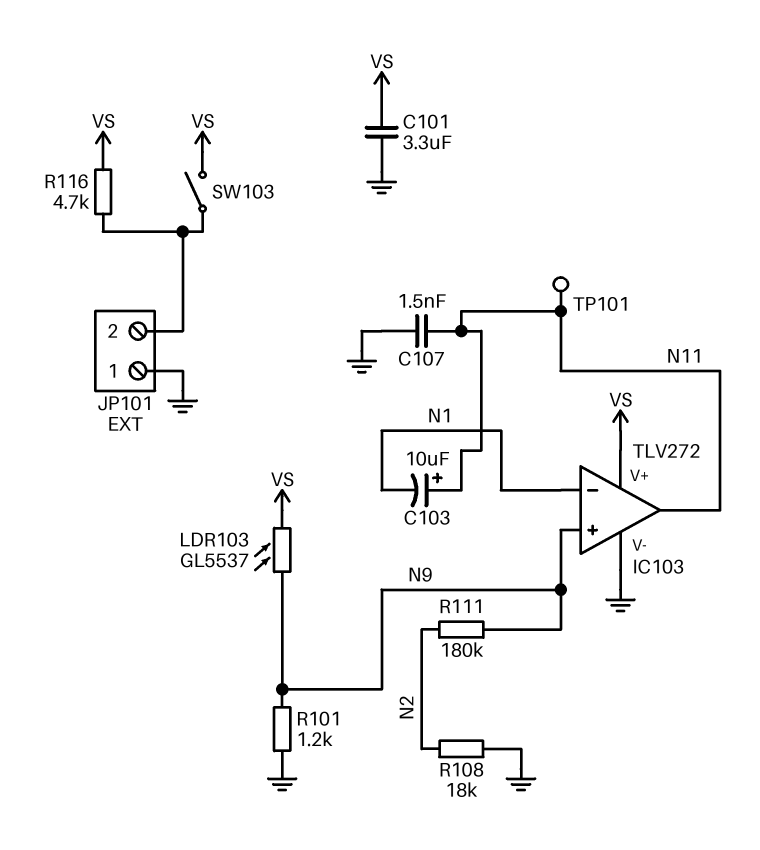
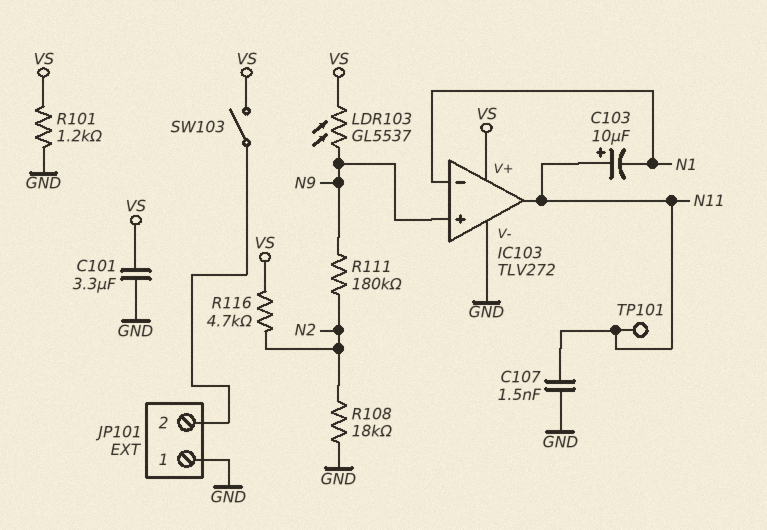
R101: 1.2k (GND, N9) -> 1.2k (GND, VS)
R116: 4.7k (JP101/2, VS) -> 4.7k (N2, VS)

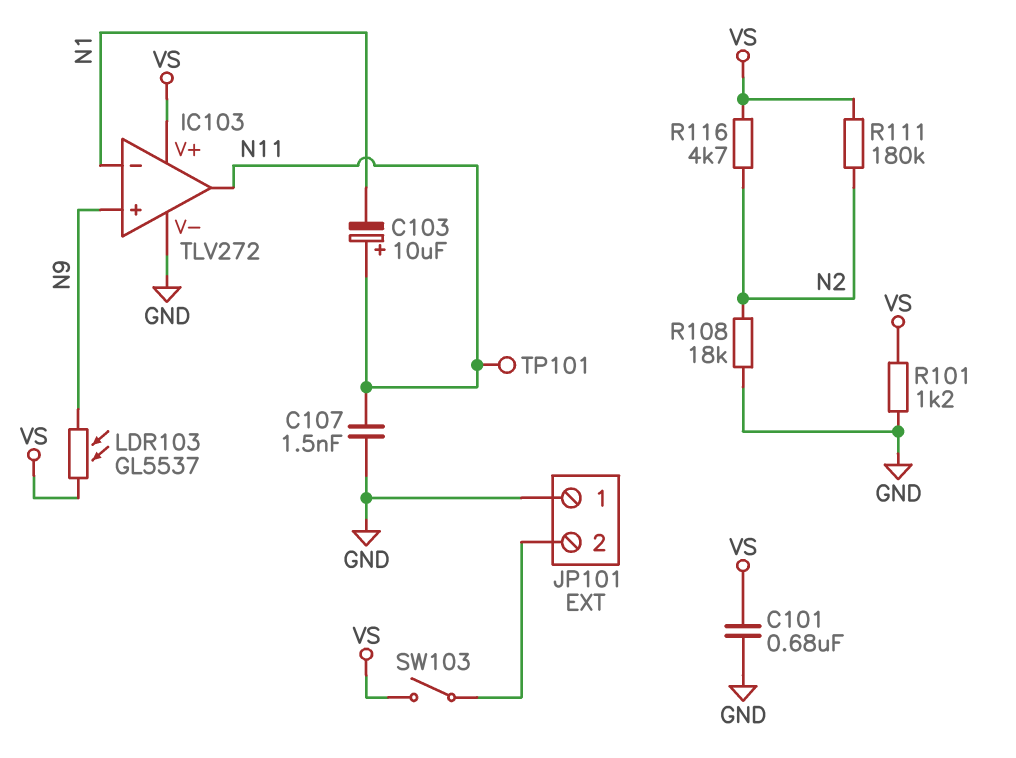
C101: 3.3uF (GND, VS) -> 680nF (GND, VS)
R111: 180k (N2, N9) -> 180k (N2, VS)

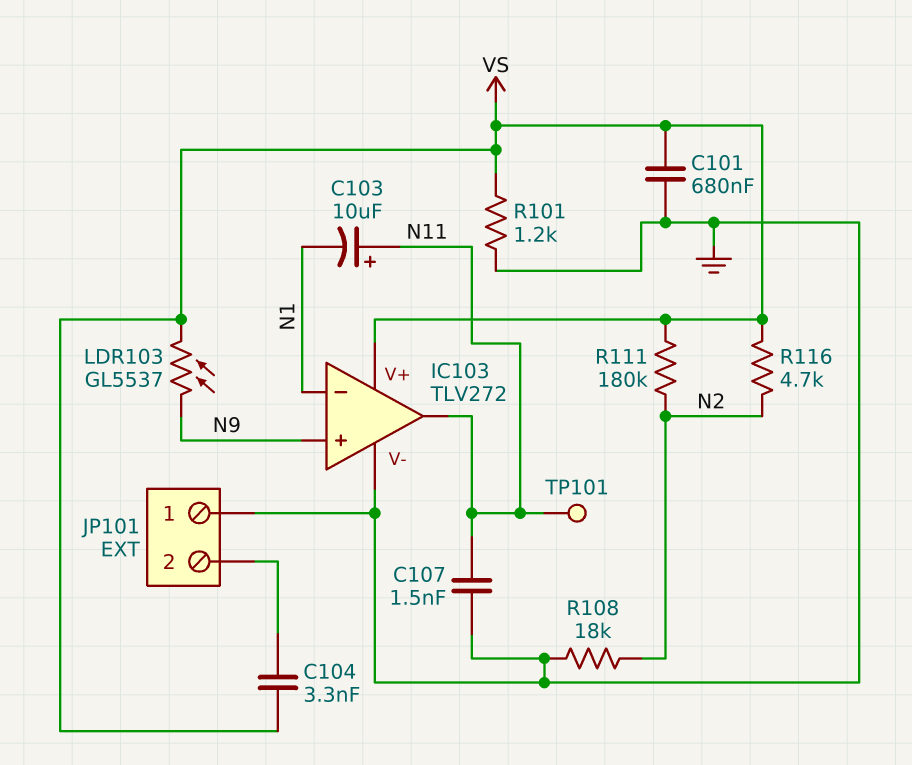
C104: none -> 3.3nF (JP101/2, VS)
SW103: switch (JP101/2, VS) -> none

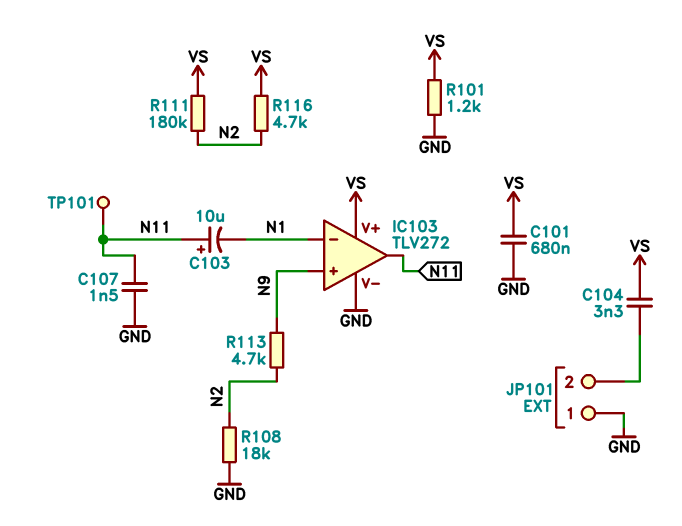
LDR103: GL5537 (N9, VS) -> none
R113: none -> 4.7k (N2, N9)

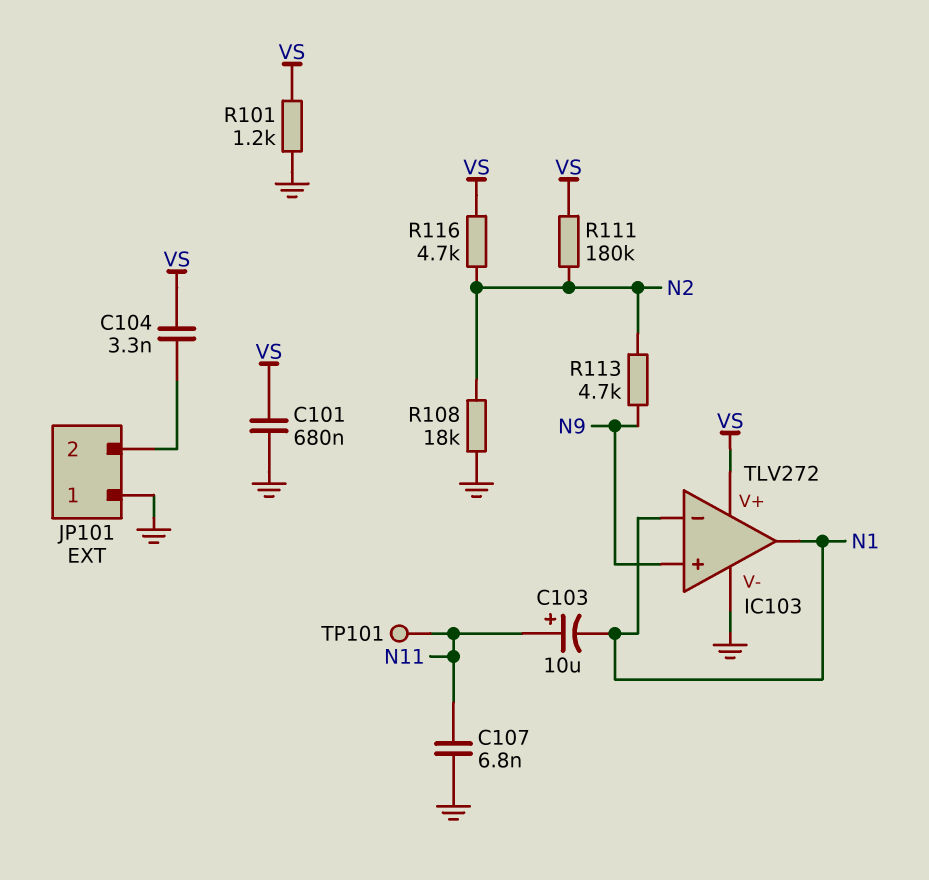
C107: 1.5nF (GND, N11) -> 6.8nF (GND, N11)
IC103 pin out: N11 -> N1

